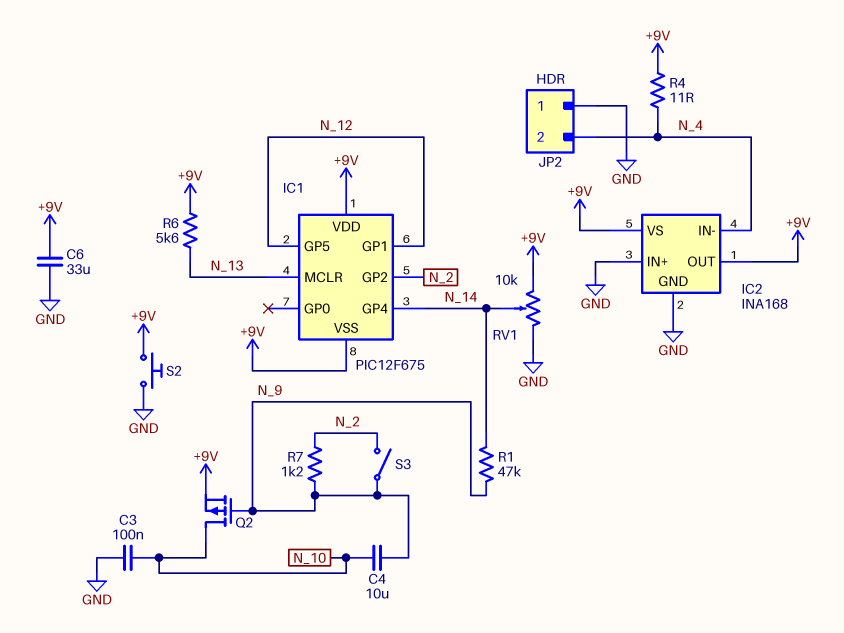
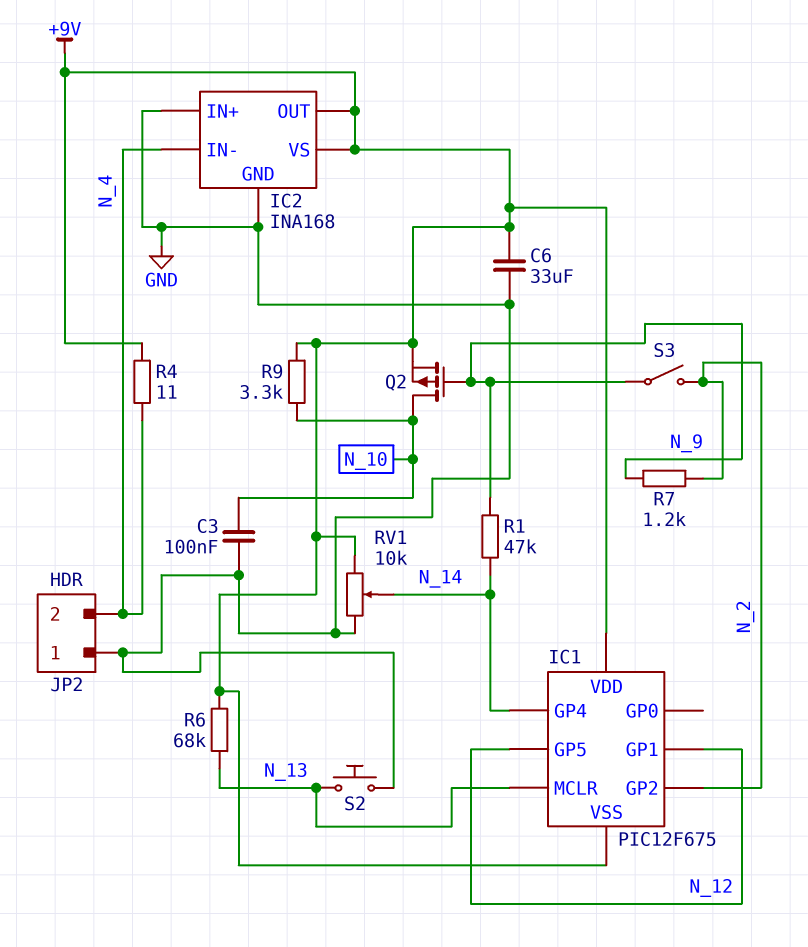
C4: 10uF (N_9, N_10) -> none
R6: 5.6k (+9V, N_13) -> 68k (+9V, N_13)
R9: none -> 3.3k (+9V, N_10)
S2: button (+9V, GND) -> button (GND, N_13)

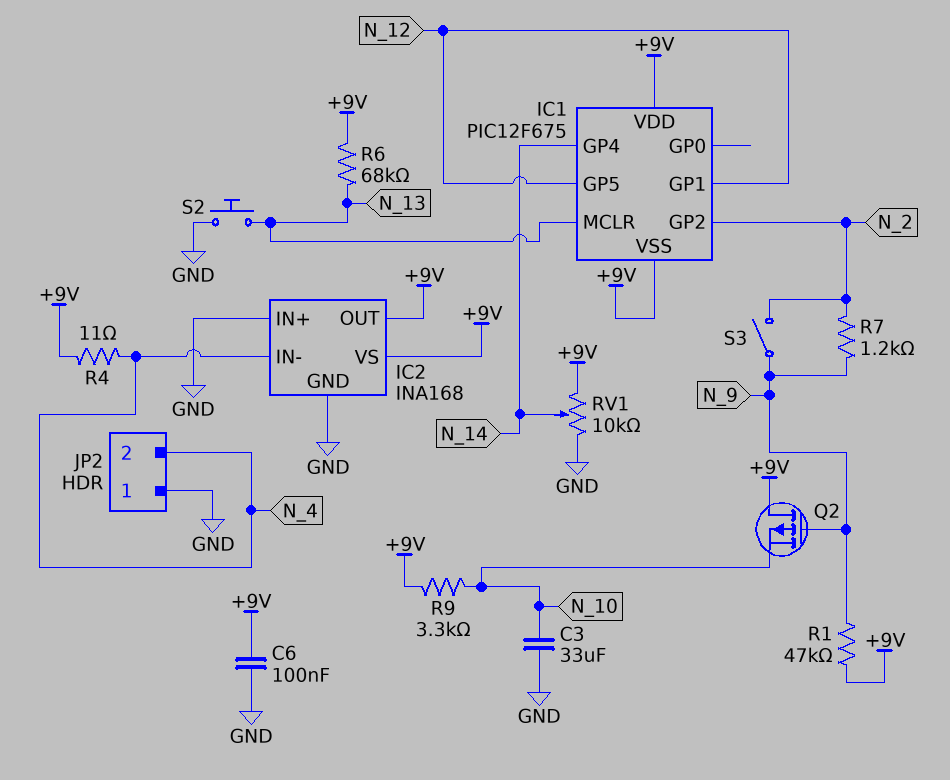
C3: 100nF (GND, N_10) -> 33uF (GND, N_10)
C6: 33uF (+9V, GND) -> 100nF (+9V, GND)
Q2: PMOS (G N_9, D N_10, S +9V) -> PMOS (G N_9, D +9V, S N_10)
R1: 47k (N_9, N_14) -> 47k (+9V, N_9)

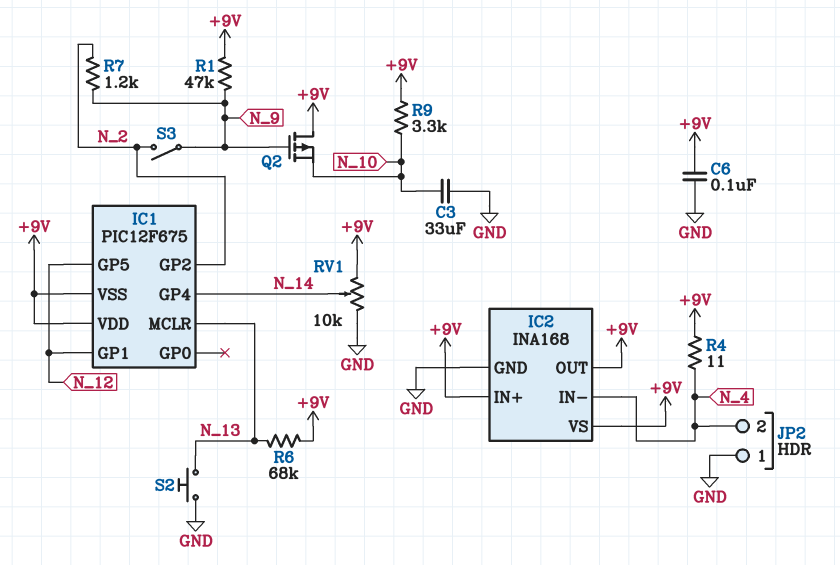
IC2 pin IN+: GND -> +9V

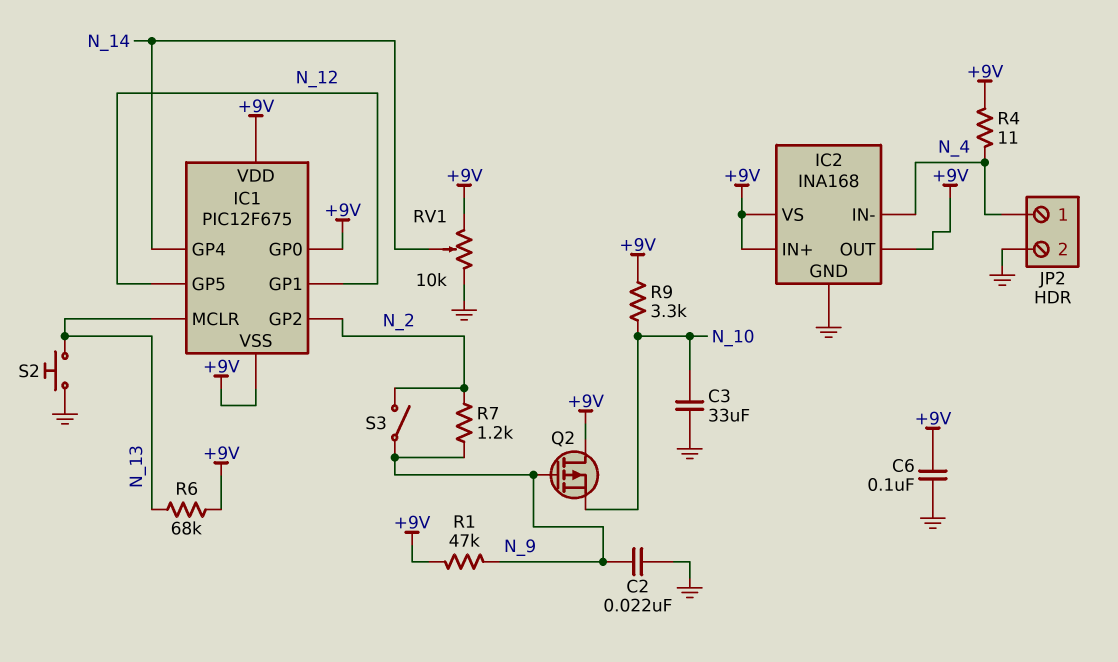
C2: none -> 22nF (GND, N_9)
IC1 pin GP0: none -> +9V
JP2 pin 1: GND -> N_4
JP2 pin 2: N_4 -> GND

